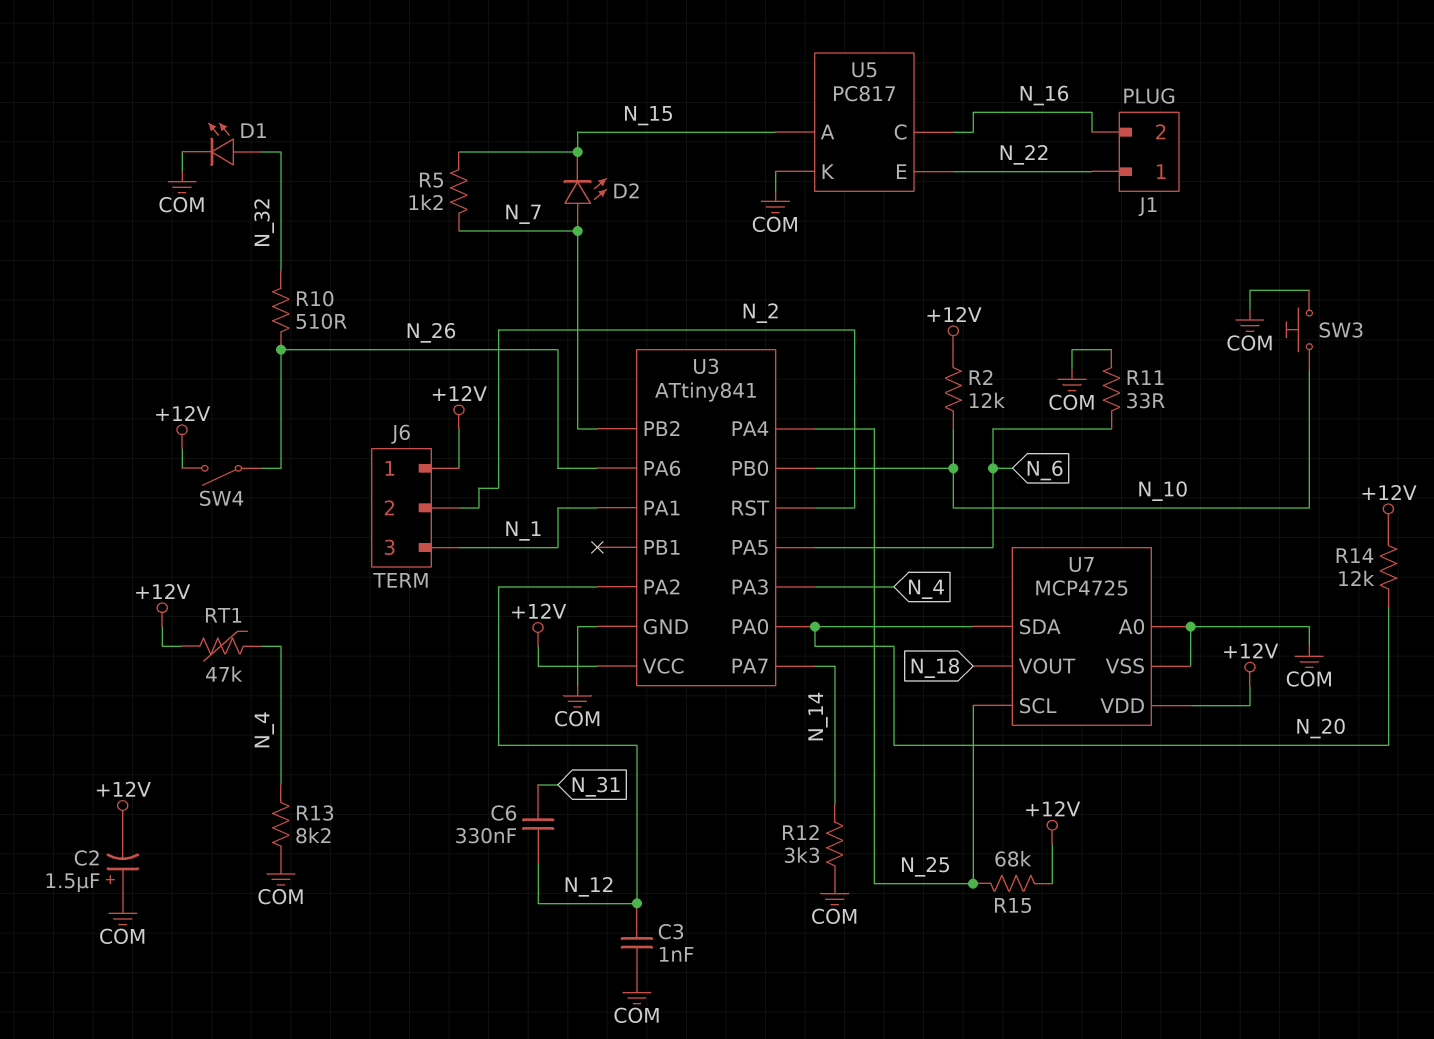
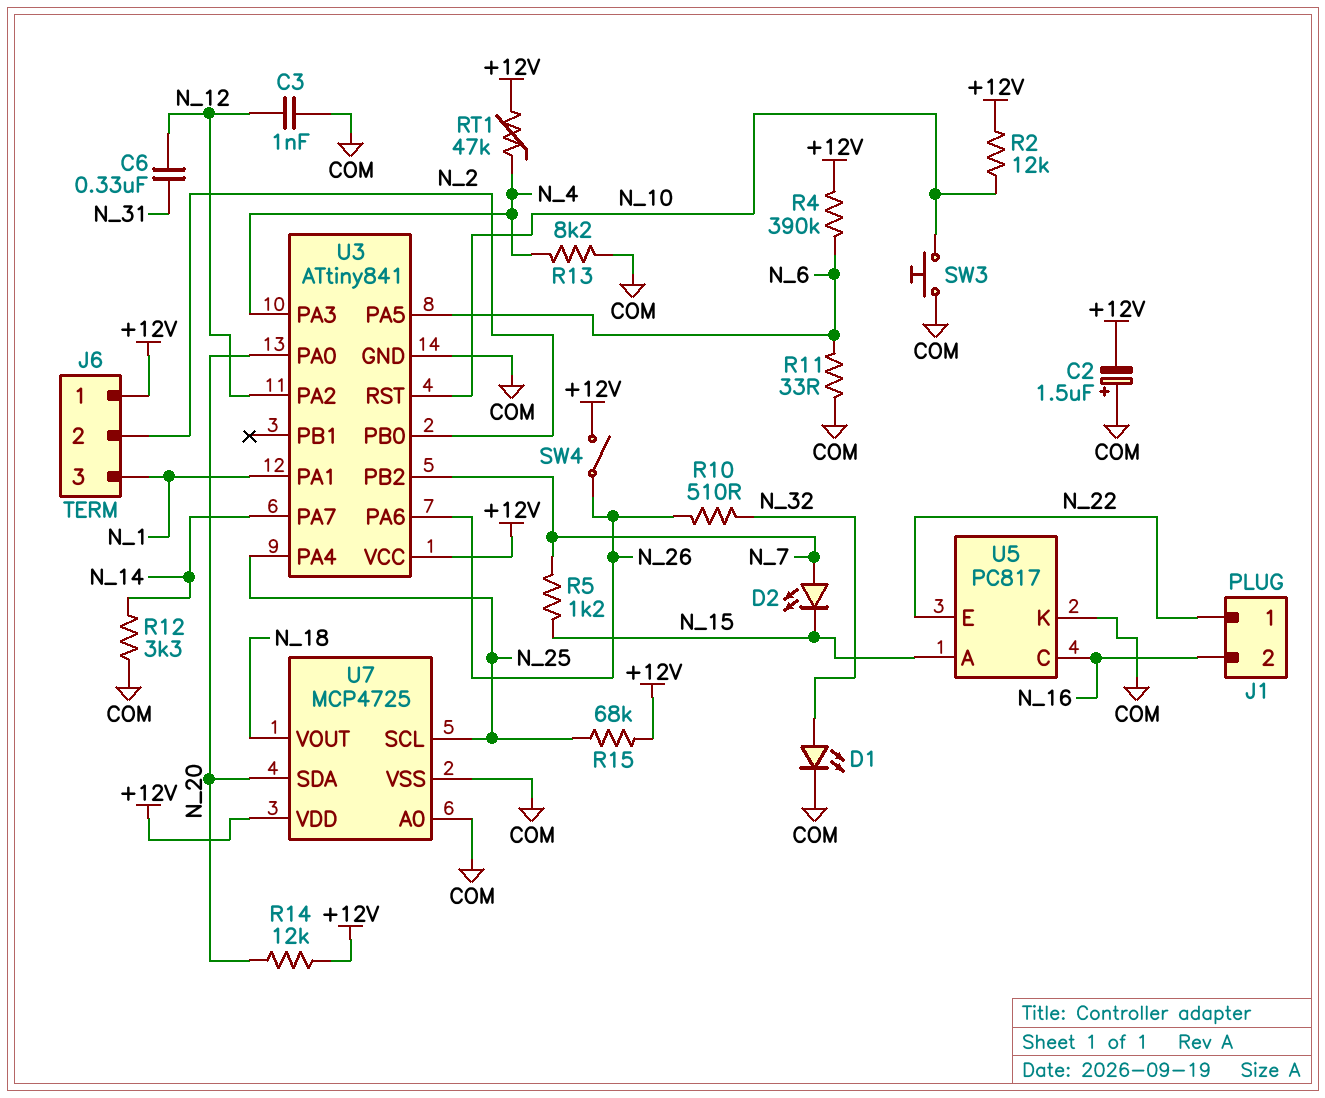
R4: none -> 390k (+12V, N_6)
U3 pin PB0: N_10 -> N_2
U3 pin RST: N_2 -> N_10

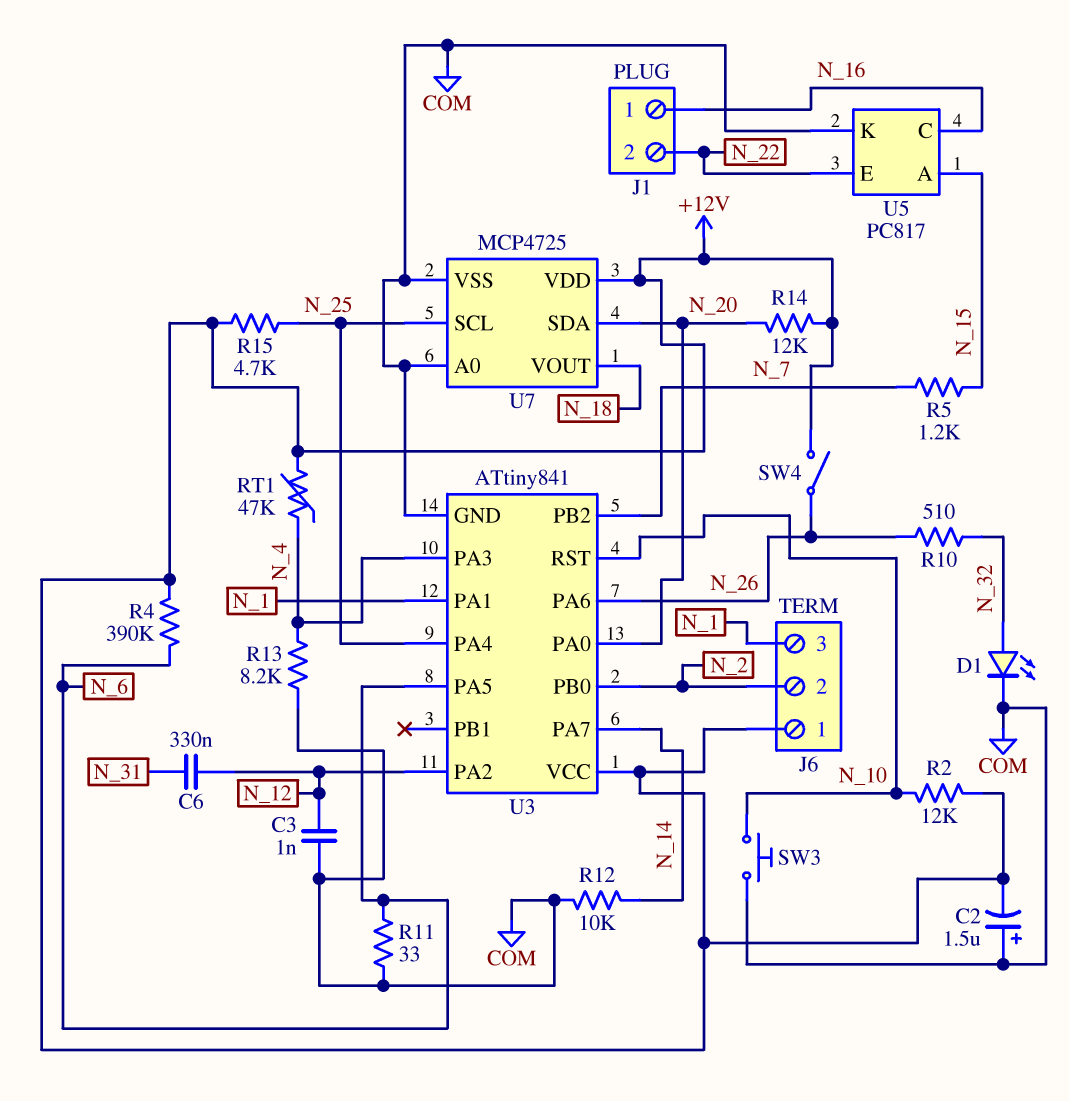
D2: LED (A N_7, K N_15) -> none
J1 pin 1: N_22 -> N_16
J1 pin 2: N_16 -> N_22
R12: 3.3k (COM, N_14) -> 10k (COM, N_14)
R15: 68k (+12V, N_25) -> 4.7k (+12V, N_25)

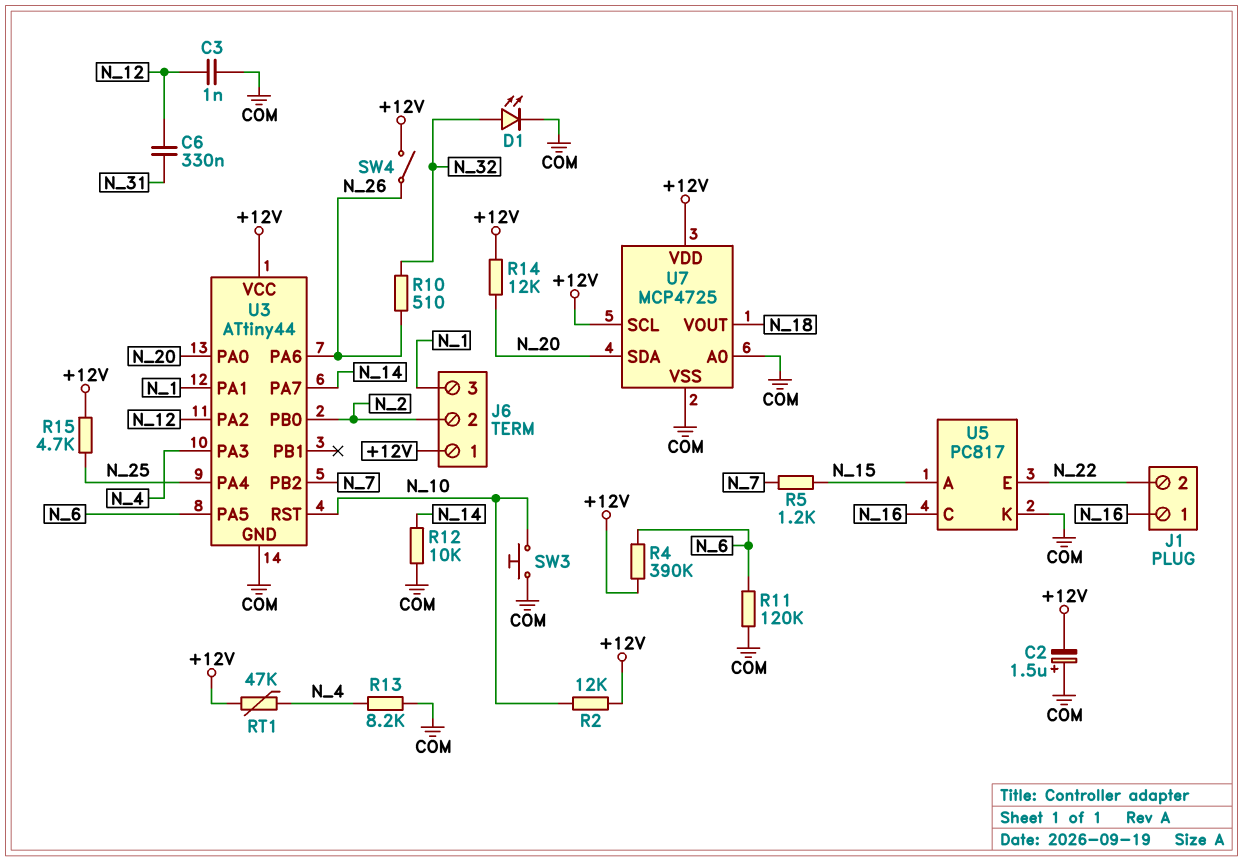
R11: 33 (COM, N_6) -> 120k (COM, N_6)
U3: ATtiny841 -> ATtiny44
U7 pin SCL: N_25 -> +12V

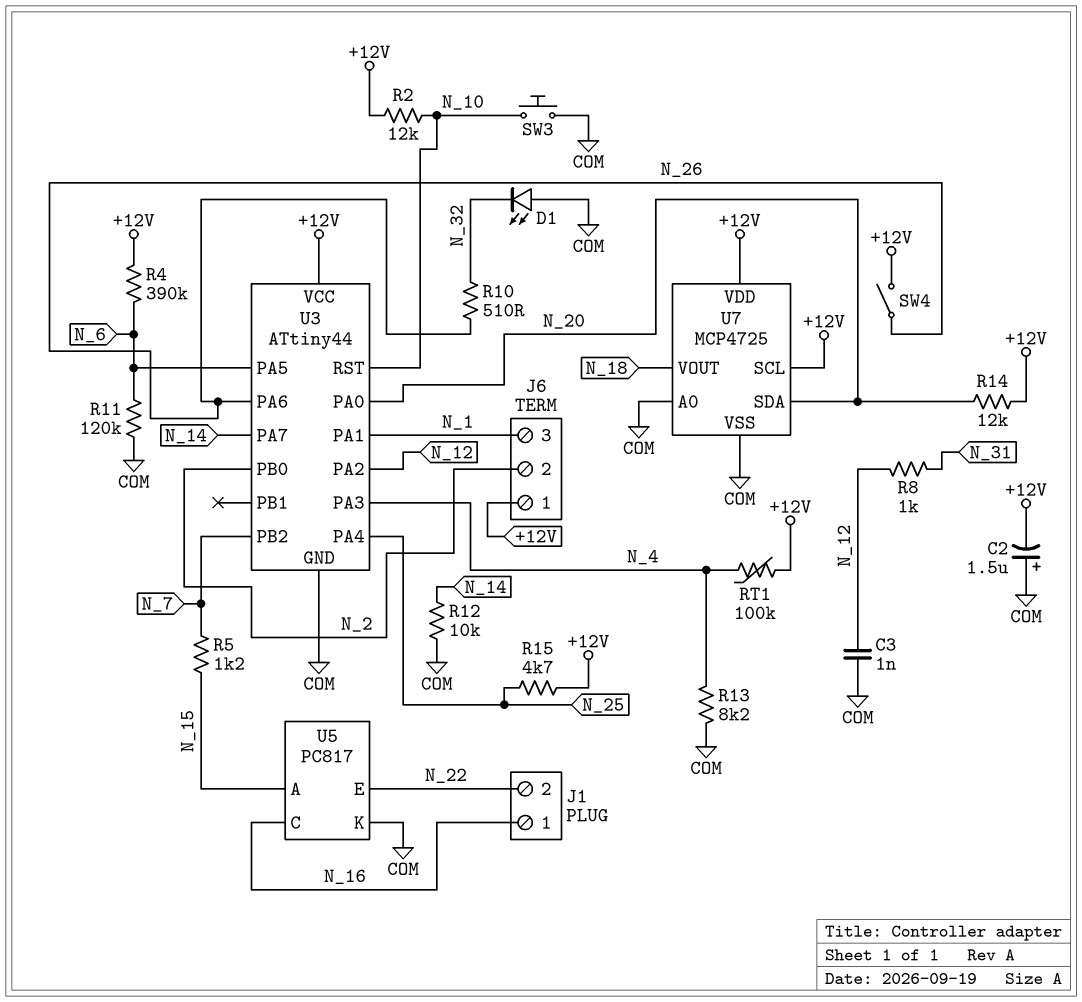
C6: 330nF (N_12, N_31) -> none
D1: LED (A N_32, K COM) -> LED (A COM, K N_32)
R8: none -> 1k (N_12, N_31)
RT1: 47k (+12V, N_4) -> 100k (+12V, N_4)

